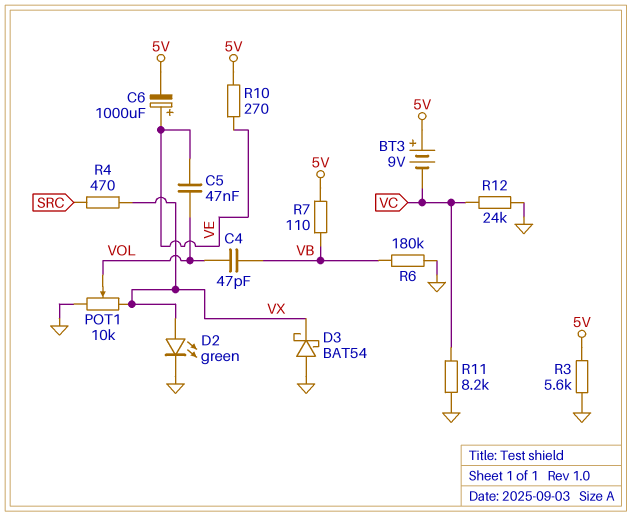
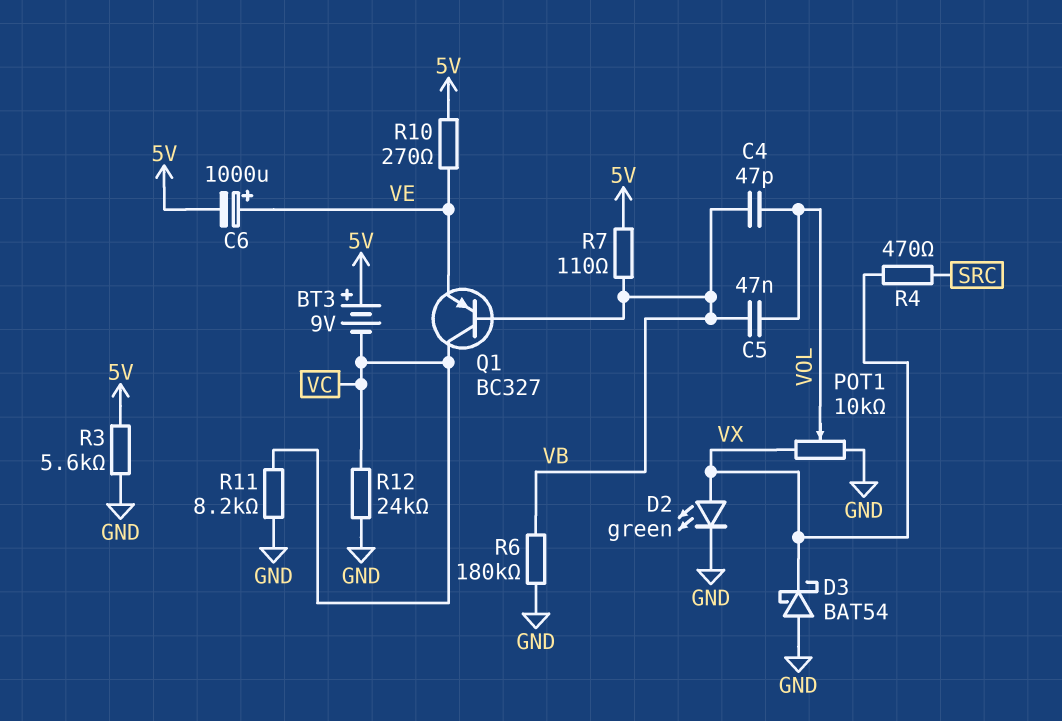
C5: 47nF (VE, VOL) -> 47nF (VB, VOL)
Q1: none -> PNP BC327 (B VB, C VC, E VE)

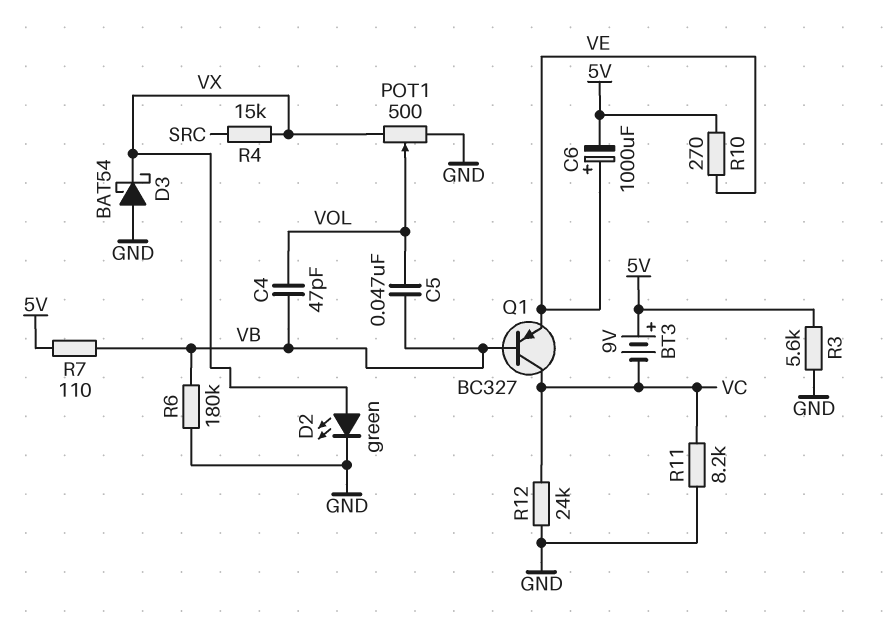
POT1: 10k (GND, VX, wiper VOL) -> 500 (GND, VX, wiper VOL)
R4: 470 (SRC, VX) -> 15k (SRC, VX)

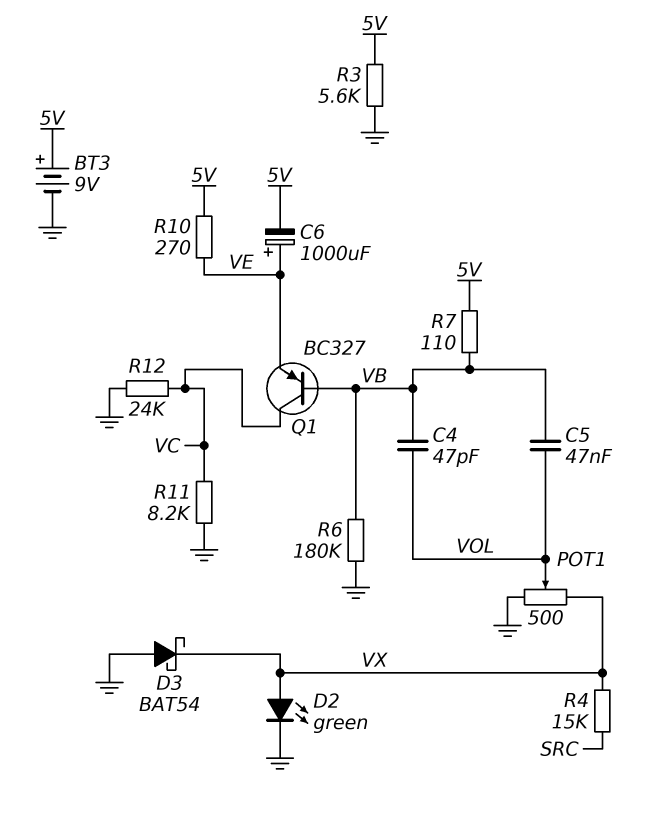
BT3: 9V (plus 5V, minus VC) -> 9V (plus 5V, minus GND)

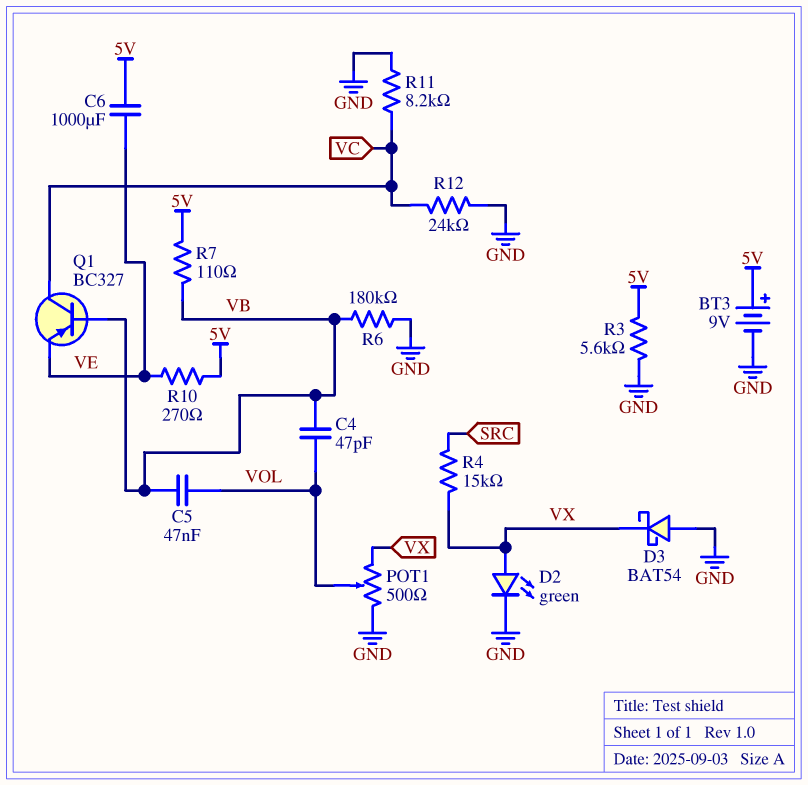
C6: 1000uF (plus VE, minus 5V) -> 1000uF (5V, VE)

